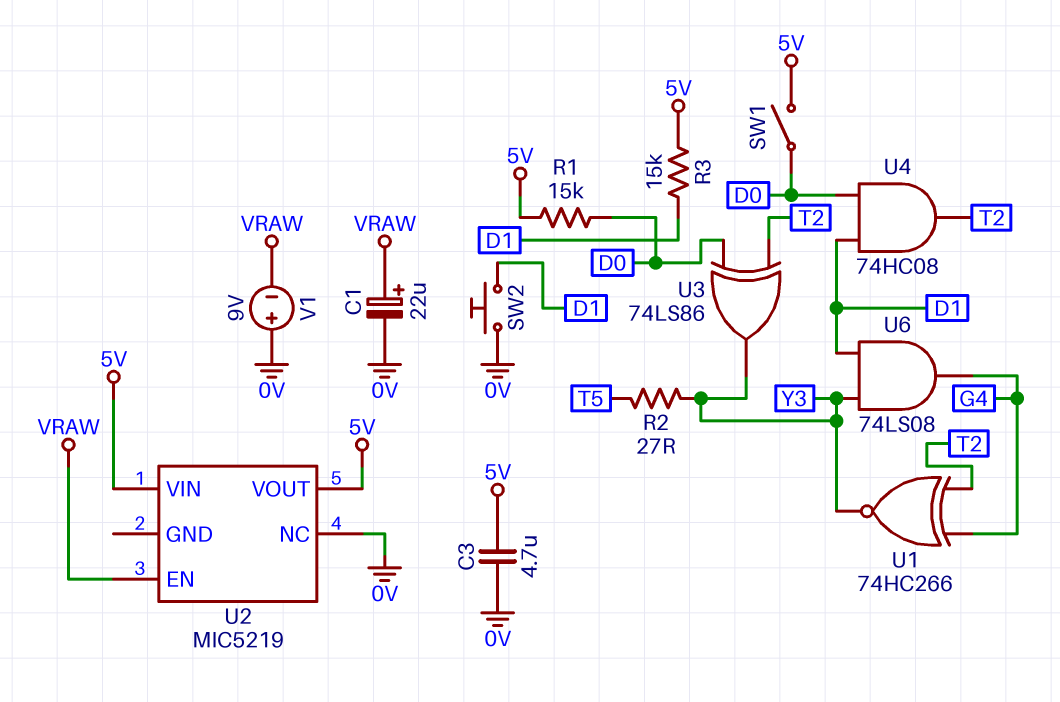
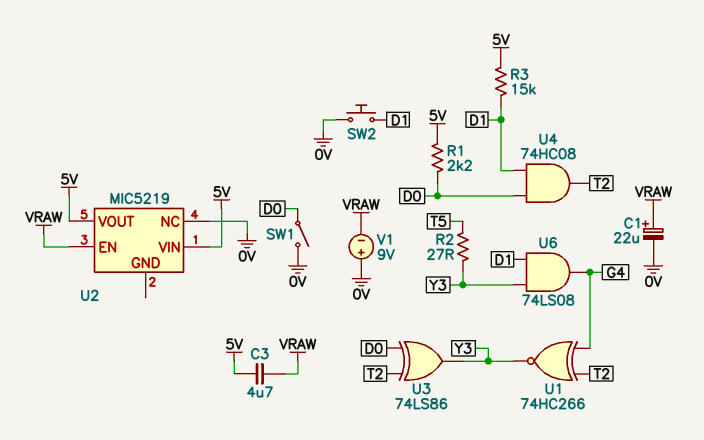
C3: 4.7uF (0V, 5V) -> 4.7uF (5V, VRAW)
R1: 15k (5V, D0) -> 2.2k (5V, D0)
SW1: switch (5V, D0) -> switch (0V, D0)

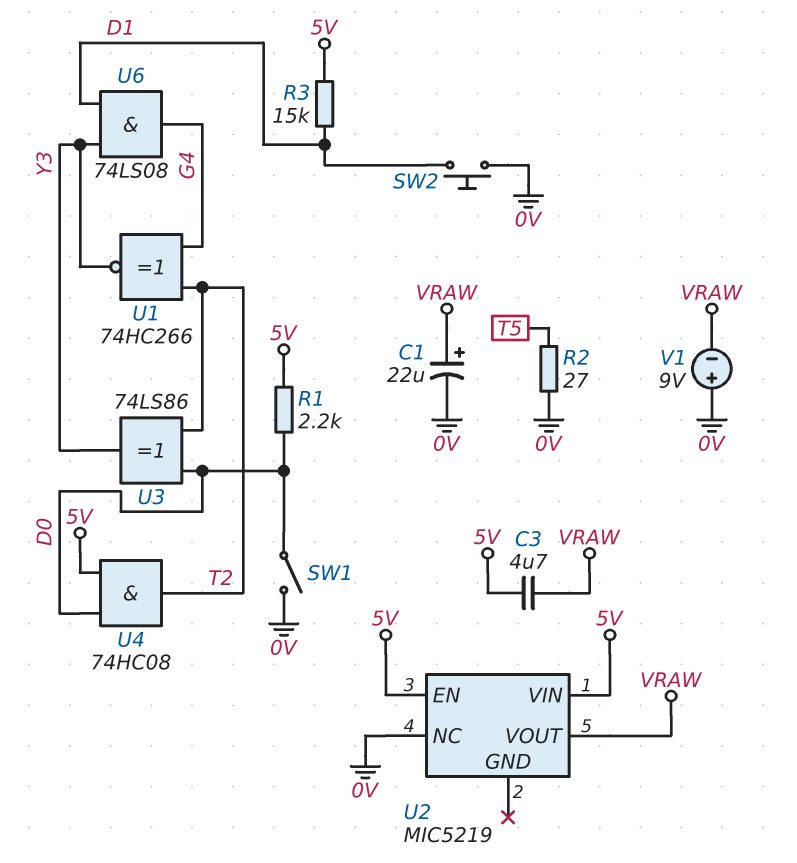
R2: 27 (T5, Y3) -> 27 (0V, T5)
U2 pin EN: VRAW -> 5V
U2 pin VOUT: 5V -> VRAW
U4: AND 74HC08 (in D0, in D1, out T2) -> AND 74HC08 (in 5V, in D0, out T2)

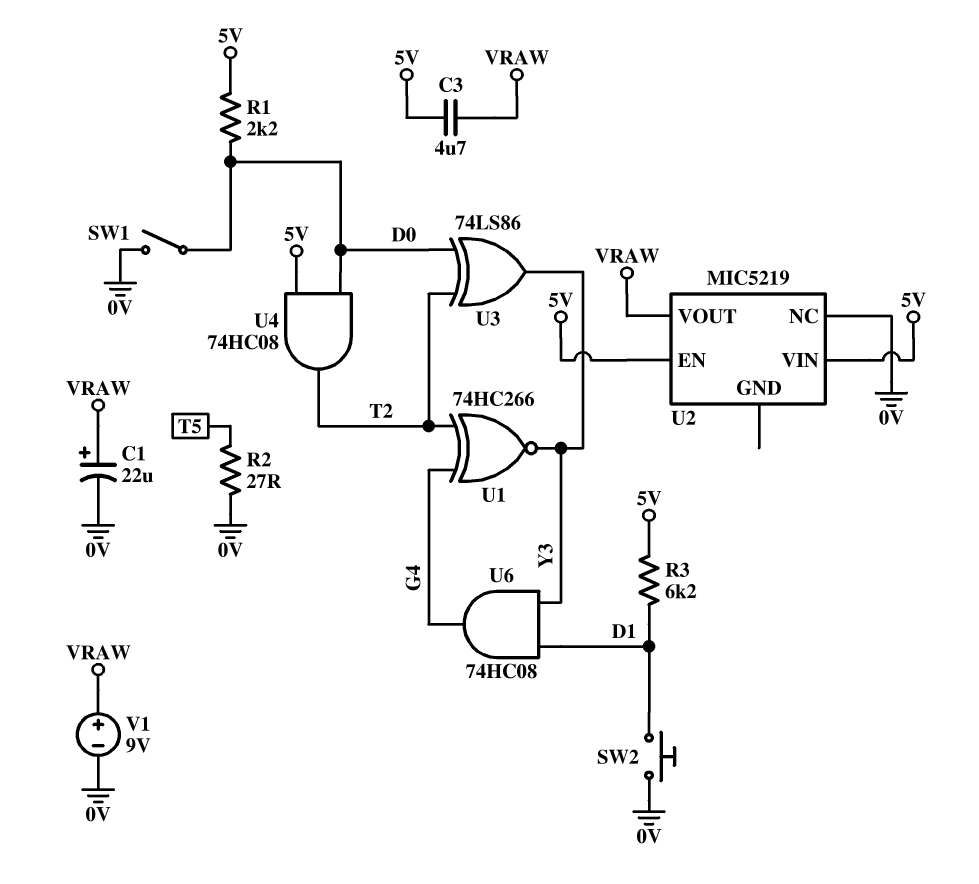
R3: 15k (5V, D1) -> 6.2k (5V, D1)
U6: AND 74LS08 (in D1, in Y3, out G4) -> AND 74HC08 (in D1, in Y3, out G4)
V1: 9V (plus 0V, minus VRAW) -> 9V (plus VRAW, minus 0V)

